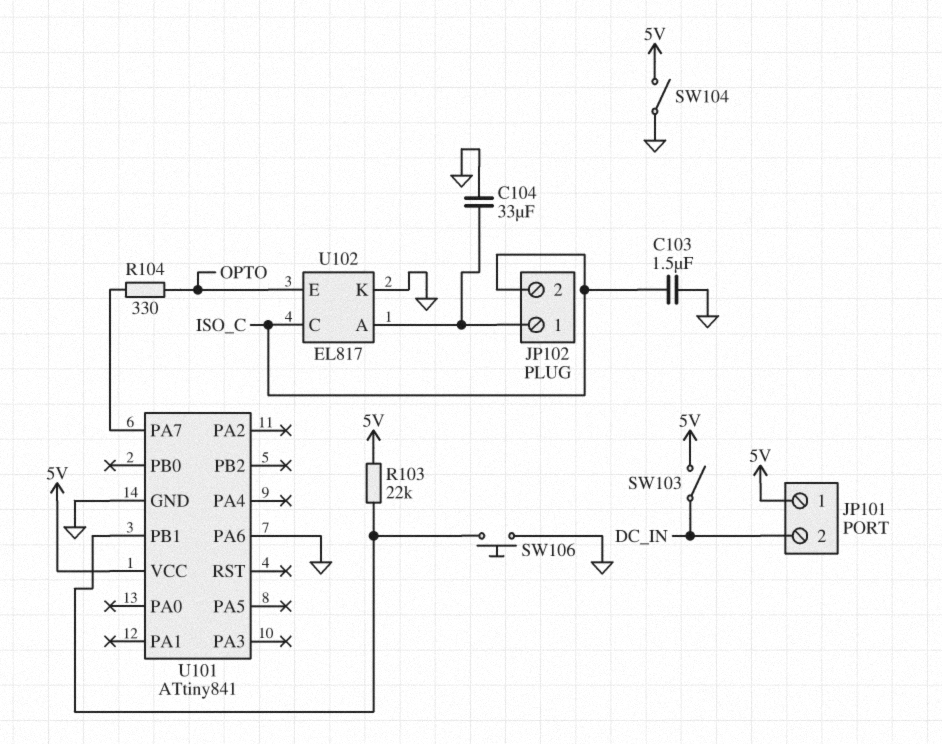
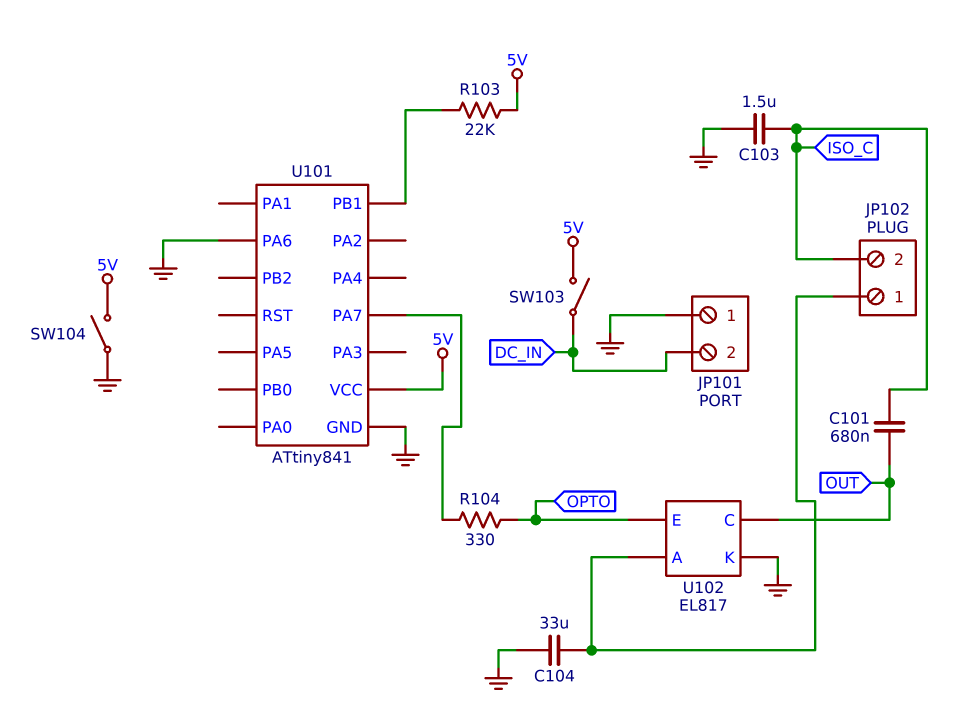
C101: none -> 680nF (ISO_C, OUT)
JP101 pin 1: 5V -> GND
SW106: button (GND, U101/PB1) -> none
U102 pin C: ISO_C -> OUT

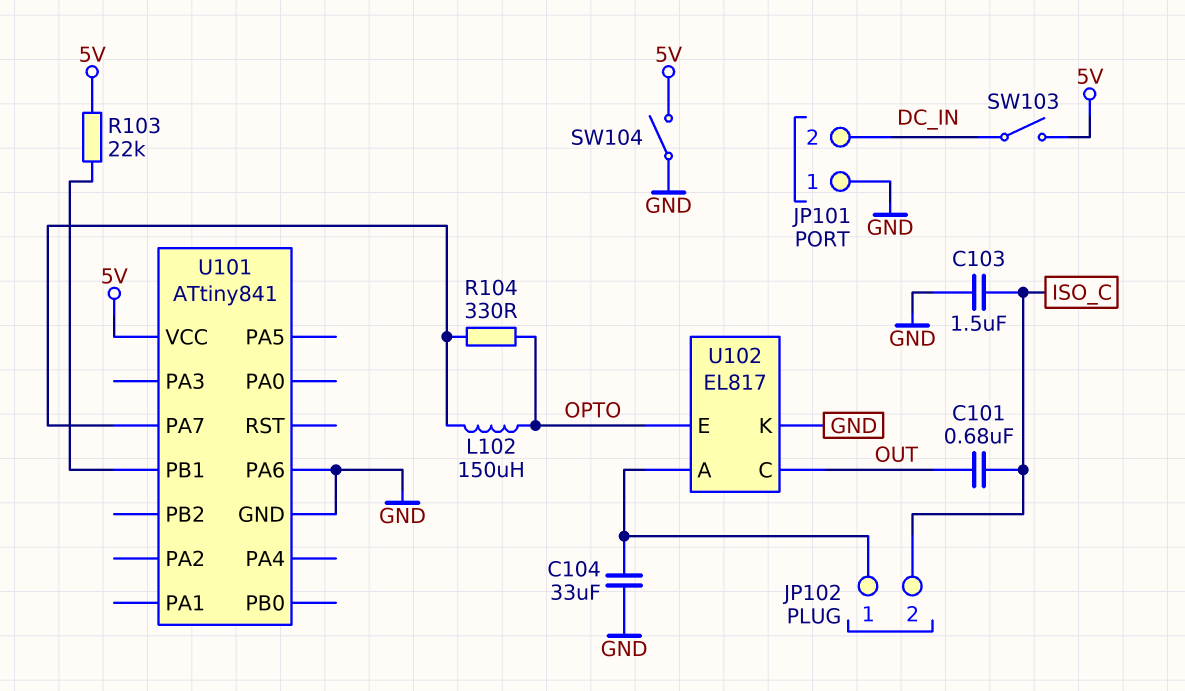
L102: none -> 150uH (OPTO, U101/PA7)

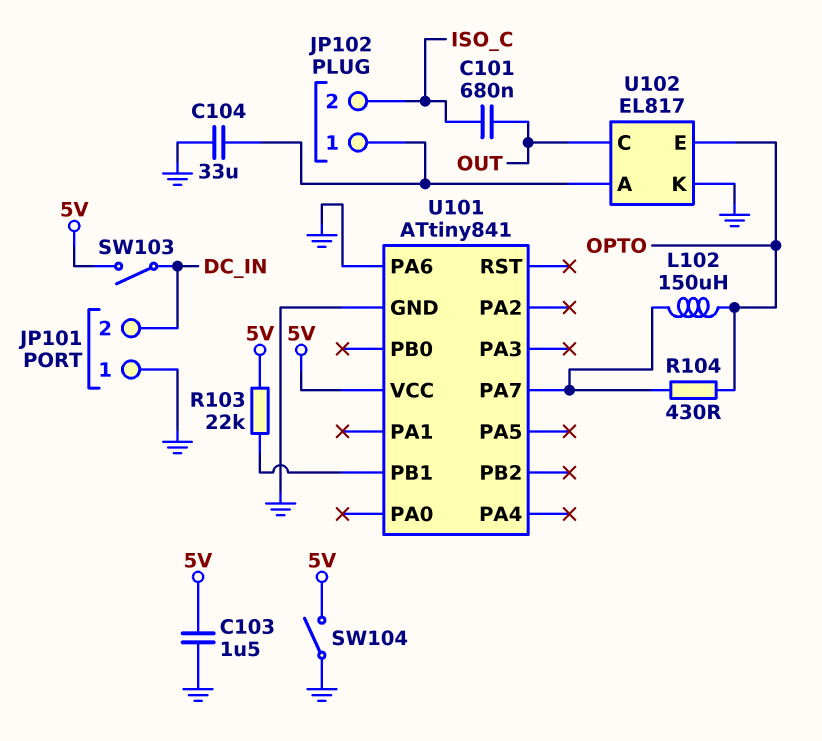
C103: 1.5uF (GND, ISO_C) -> 1.5uF (5V, GND)
R104: 330 (OPTO, U101/PA7) -> 430 (OPTO, U101/PA7)

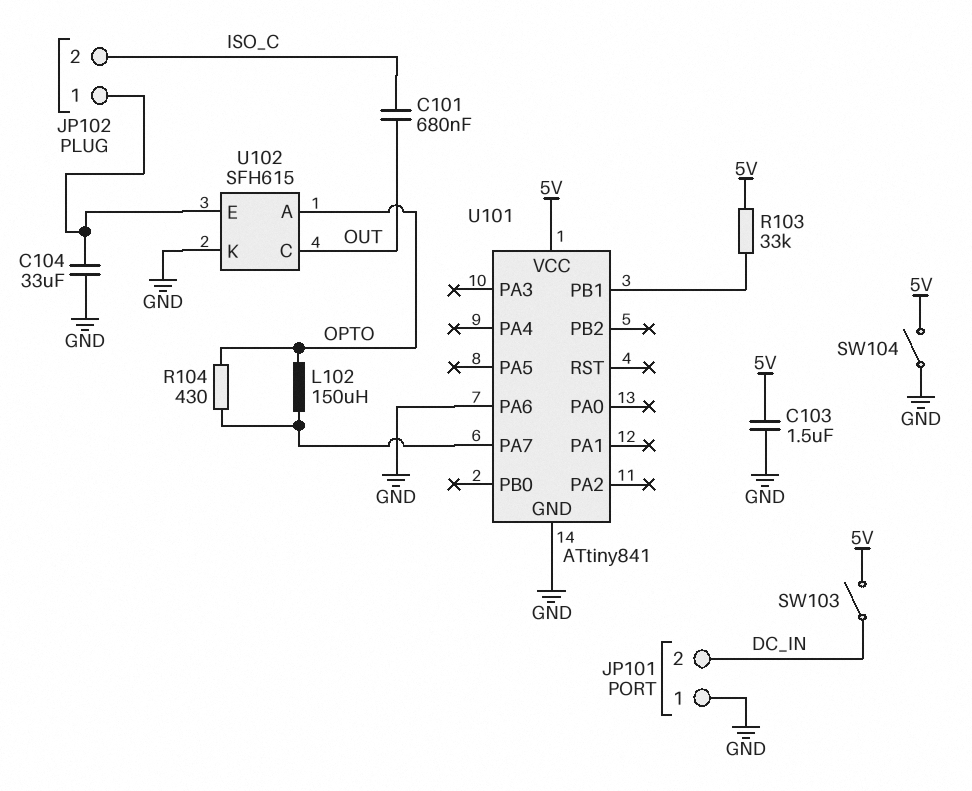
R103: 22k (5V, U101/PB1) -> 33k (5V, U101/PB1)
U102: EL817 -> SFH615
U102 pin A: JP102/1 -> OPTO
U102 pin E: OPTO -> JP102/1

